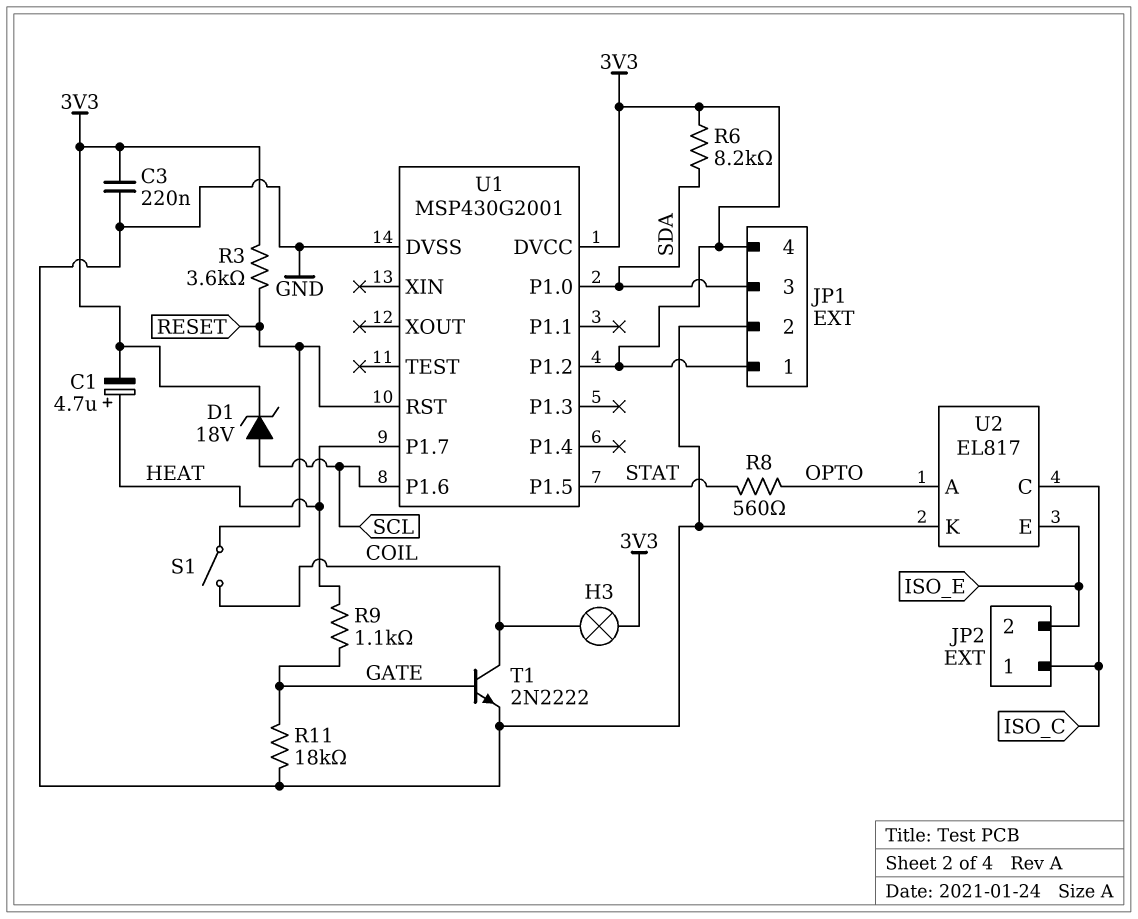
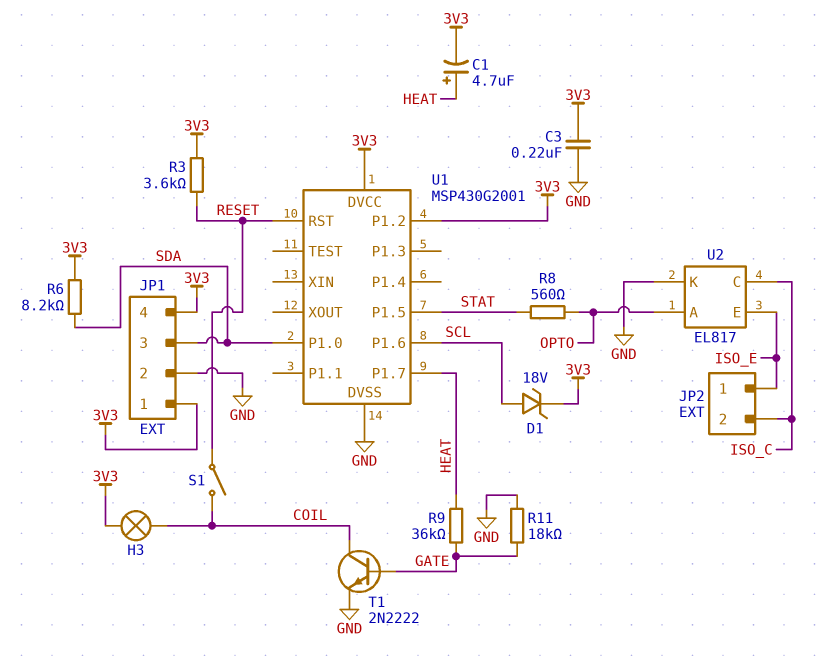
JP2 pin 1: ISO_C -> ISO_E
JP2 pin 2: ISO_E -> ISO_C
R9: 1.1k (GATE, HEAT) -> 36k (GATE, HEAT)

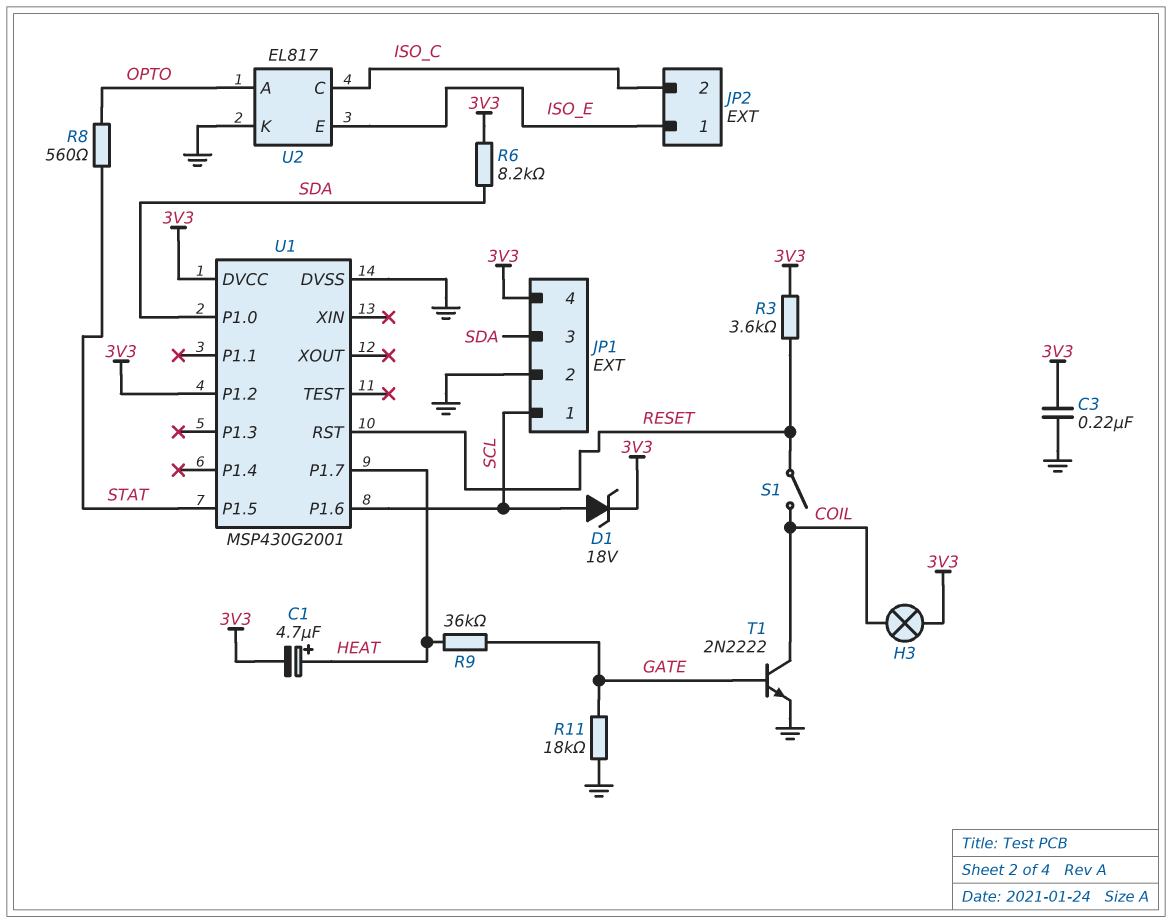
JP1 pin 1: 3V3 -> SCL

